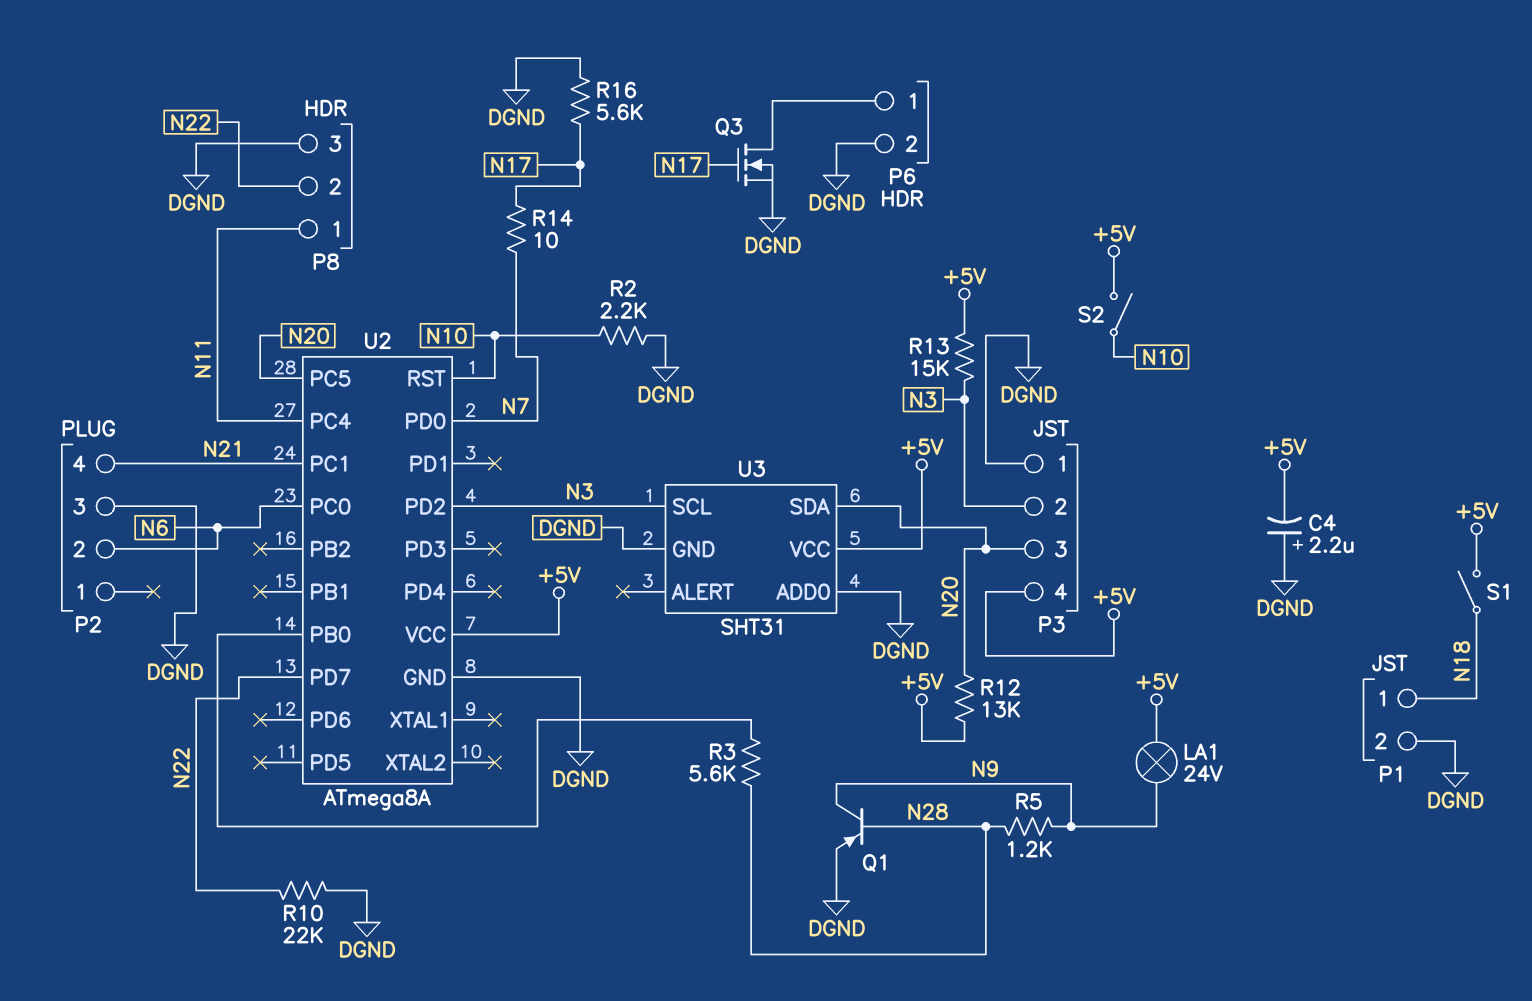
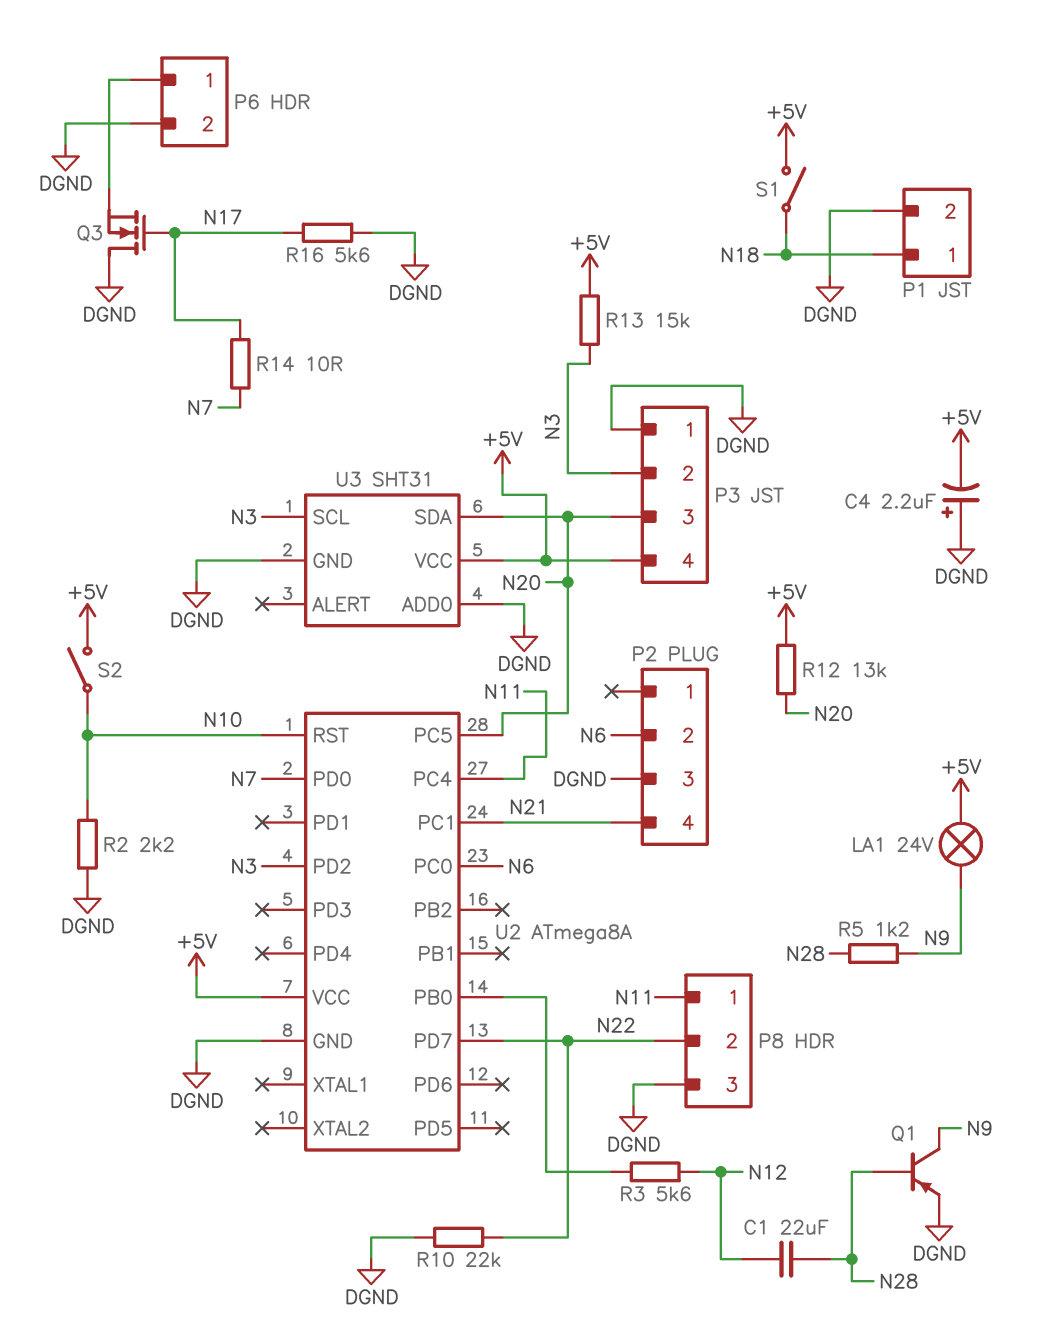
C1: none -> 22uF (N12, N28)
Q3: NMOS (G N17, D P6/1, S DGND) -> NMOS (G N17, D DGND, S P6/1)
R3: 5.6k (N28, U2/PB0) -> 5.6k (N12, U2/PB0)

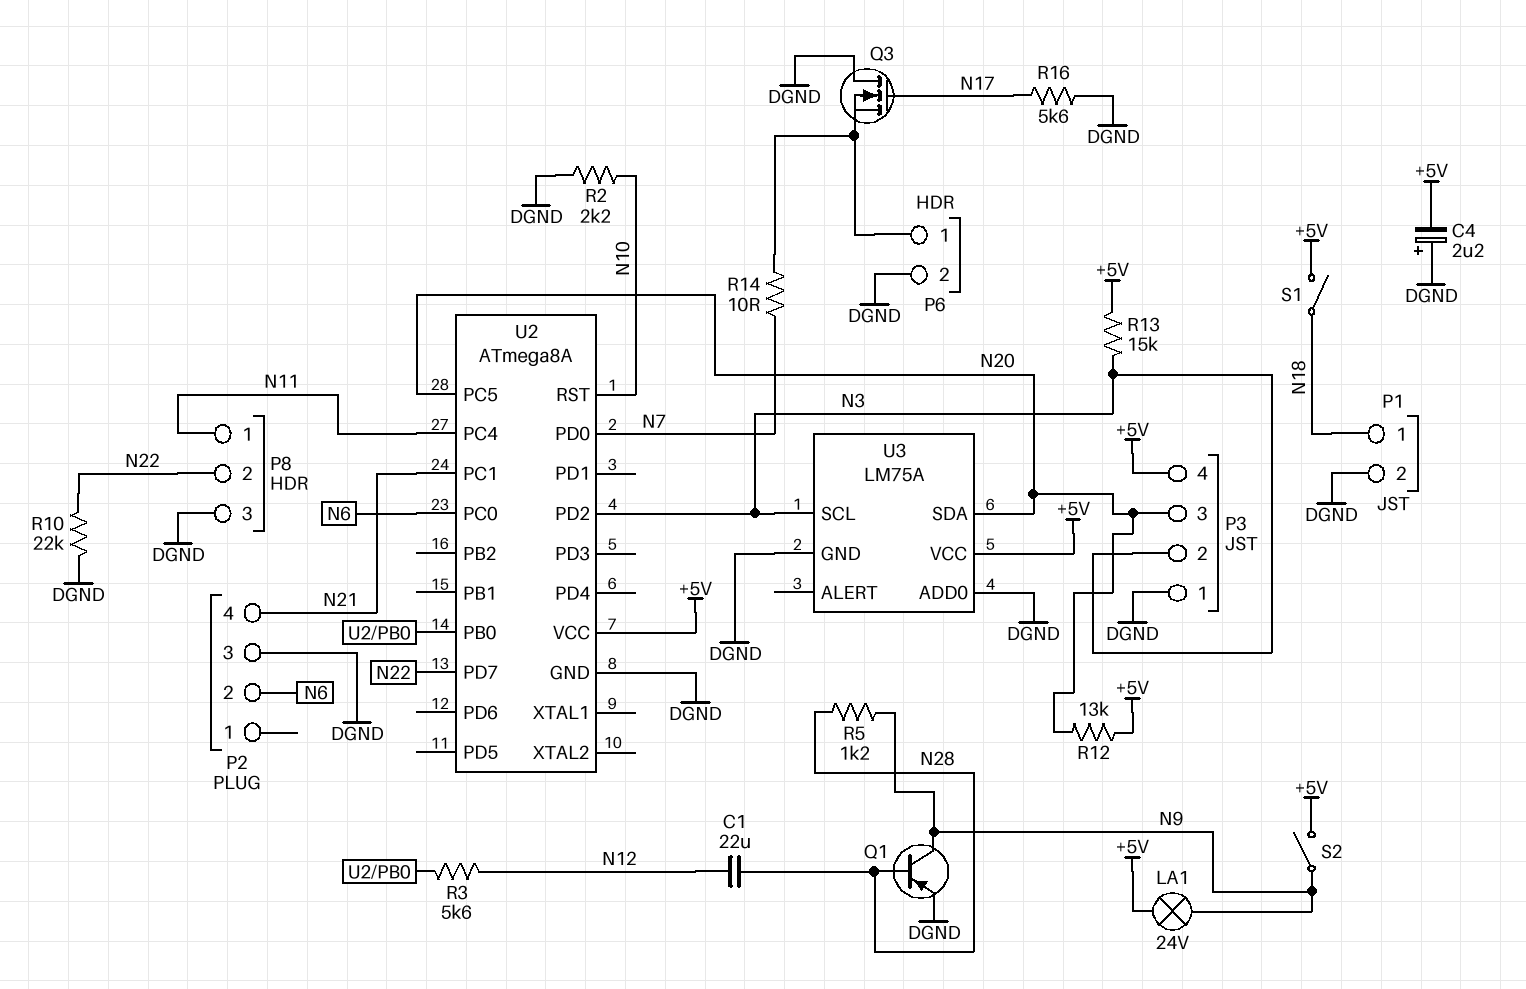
R14: 10 (N7, N17) -> 10 (N7, P6/1)
S2: switch (+5V, N10) -> switch (+5V, N9)
U3: SHT31 -> LM75A

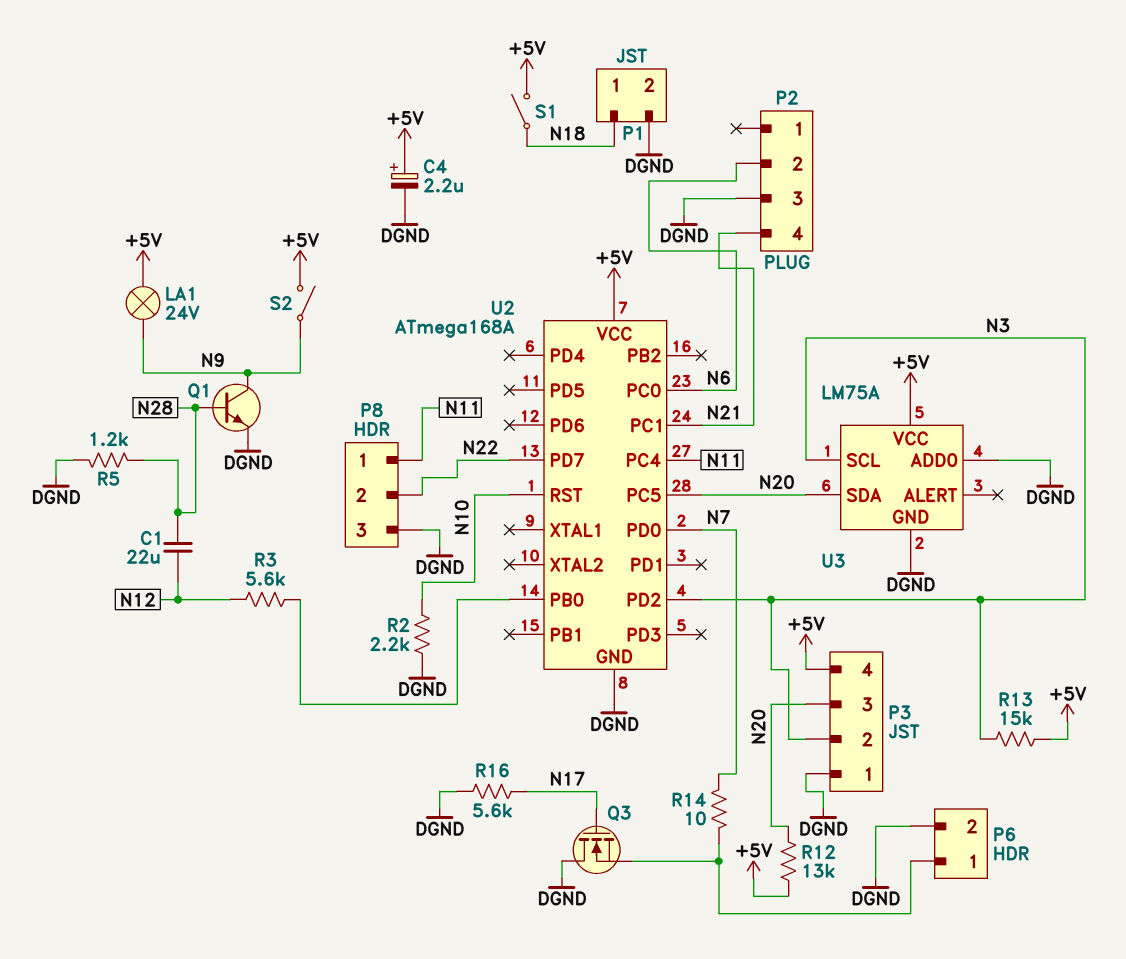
C4: 2.2uF (plus DGND, minus +5V) -> 2.2uF (plus +5V, minus DGND)
Q1: PNP (B N28, C N9, E DGND) -> NPN (B N28, C N9, E DGND)
R5: 1.2k (N9, N28) -> 1.2k (DGND, N28)
R10: 22k (DGND, N22) -> none
U2: ATmega8A -> ATmega168A

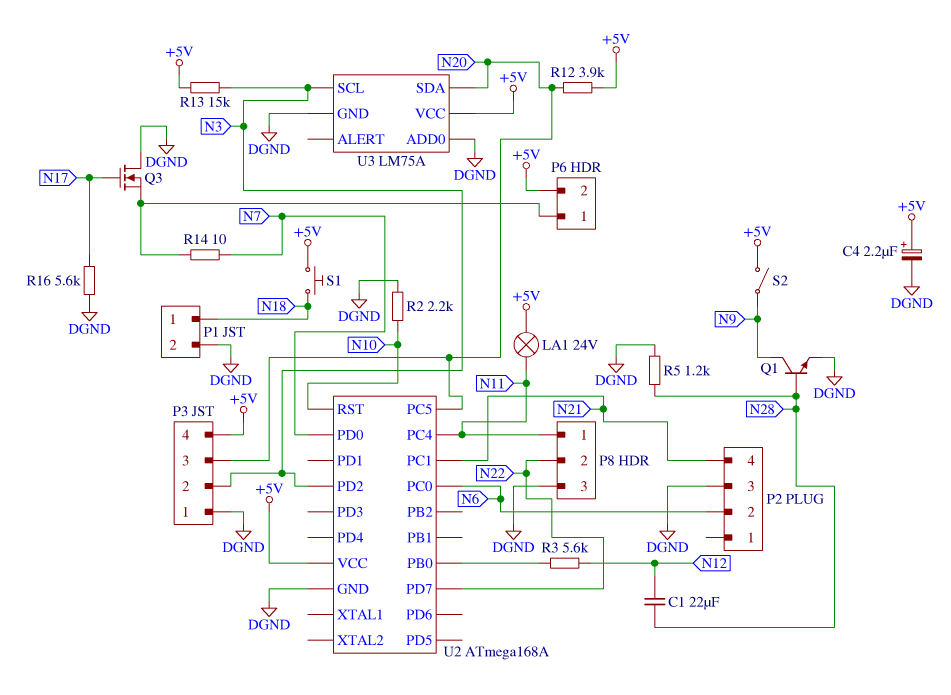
LA1: lamp 24V (+5V, N9) -> lamp 24V (+5V, N11)
P6 pin 2: DGND -> +5V
R12: 13k (+5V, N20) -> 3.9k (+5V, N20)
S1: switch (+5V, N18) -> button (+5V, N18)

